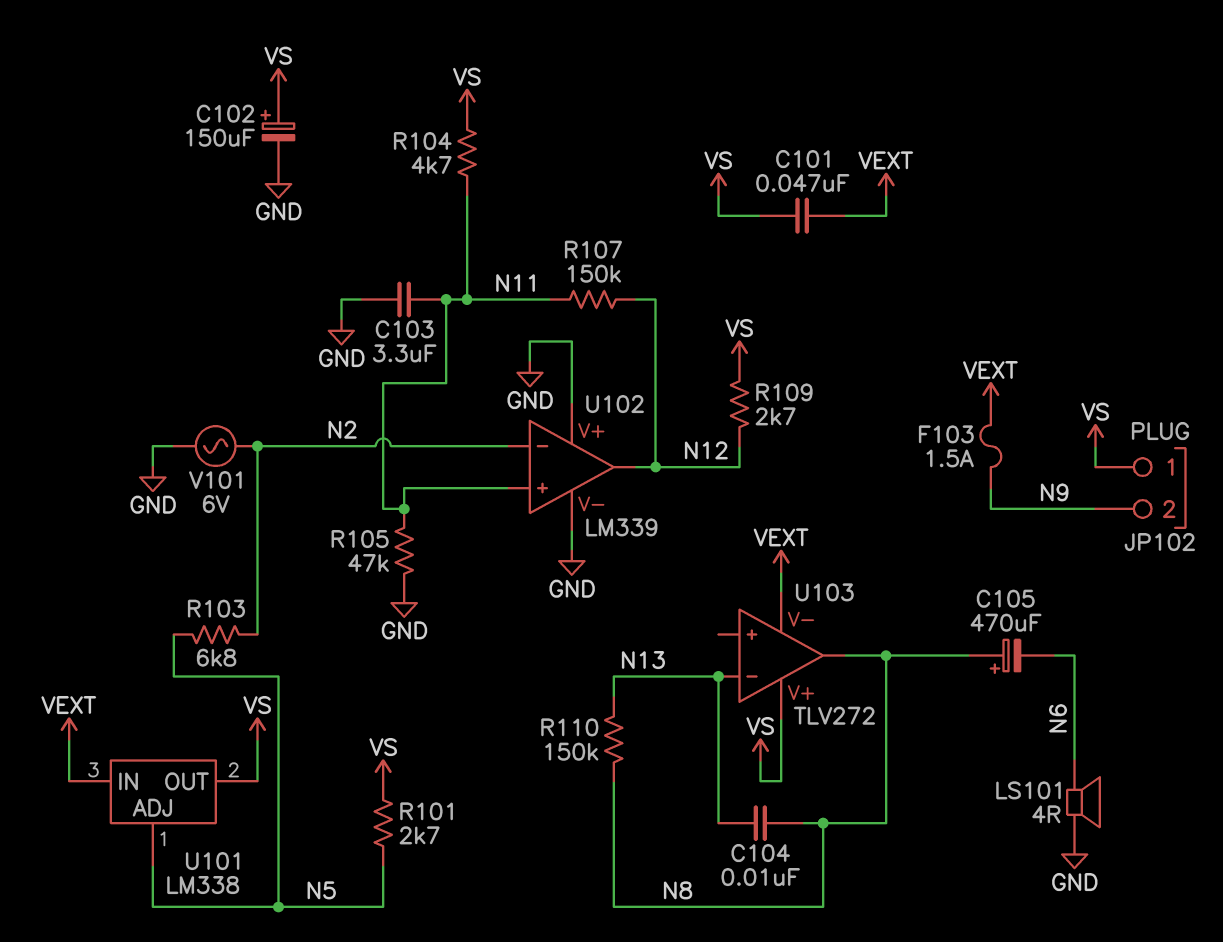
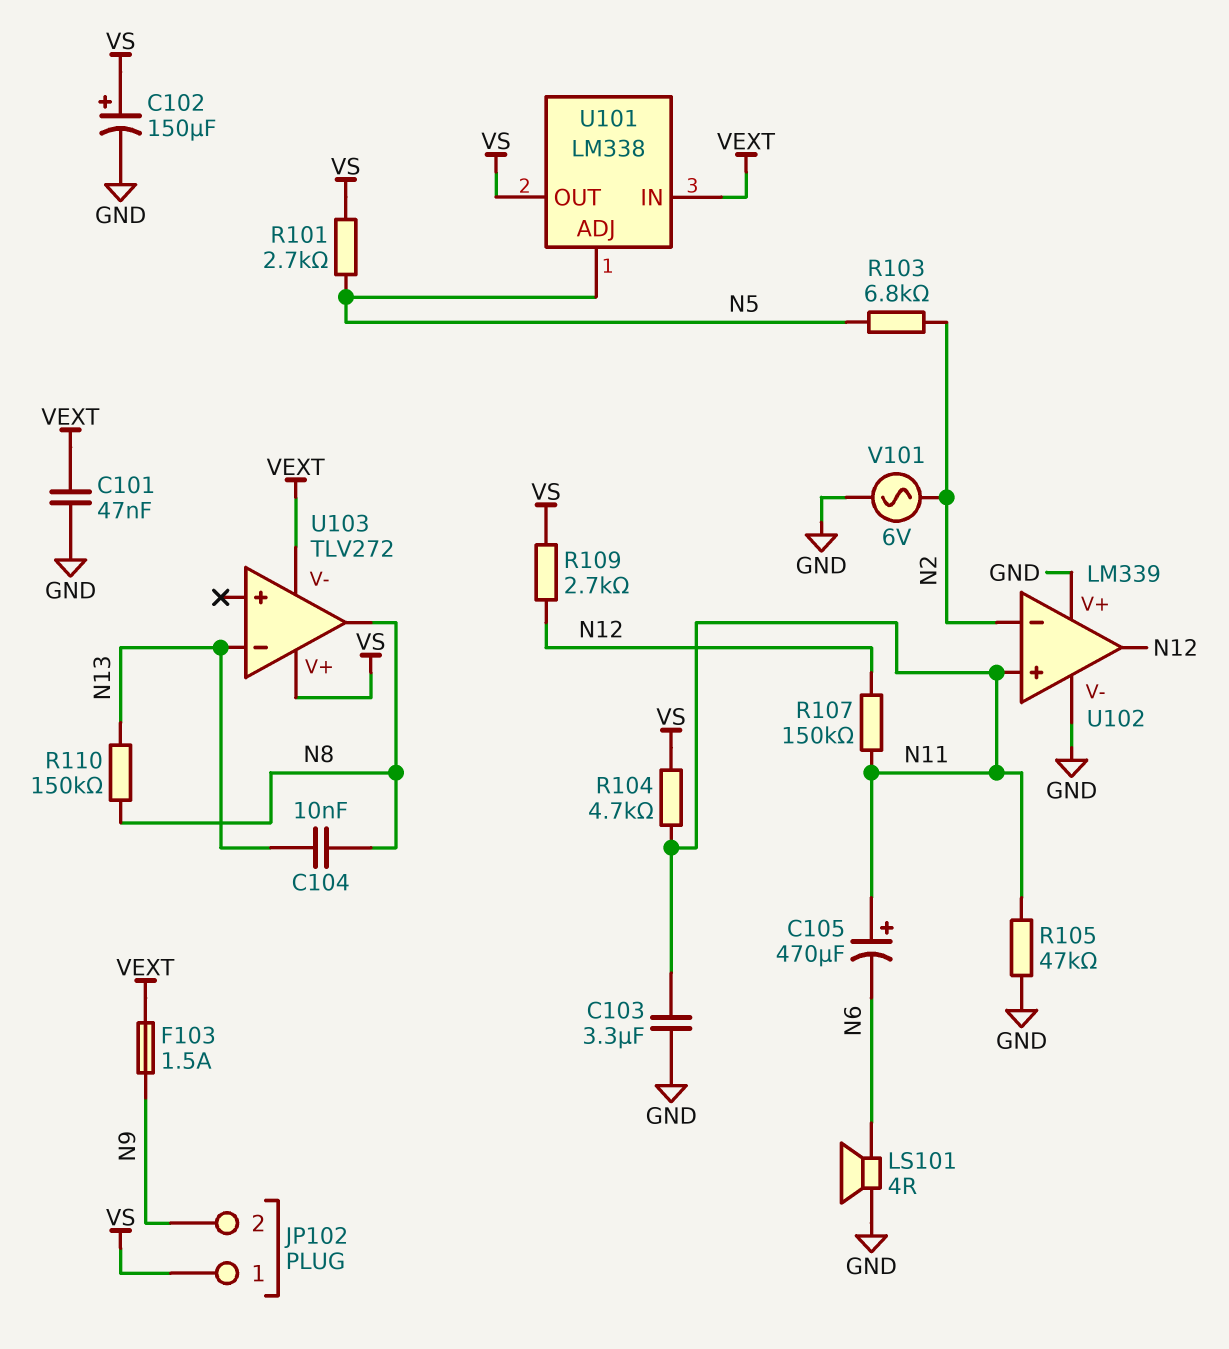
C101: 47nF (VEXT, VS) -> 47nF (GND, VEXT)
C105: 470uF (plus N8, minus N6) -> 470uF (plus N11, minus N6)

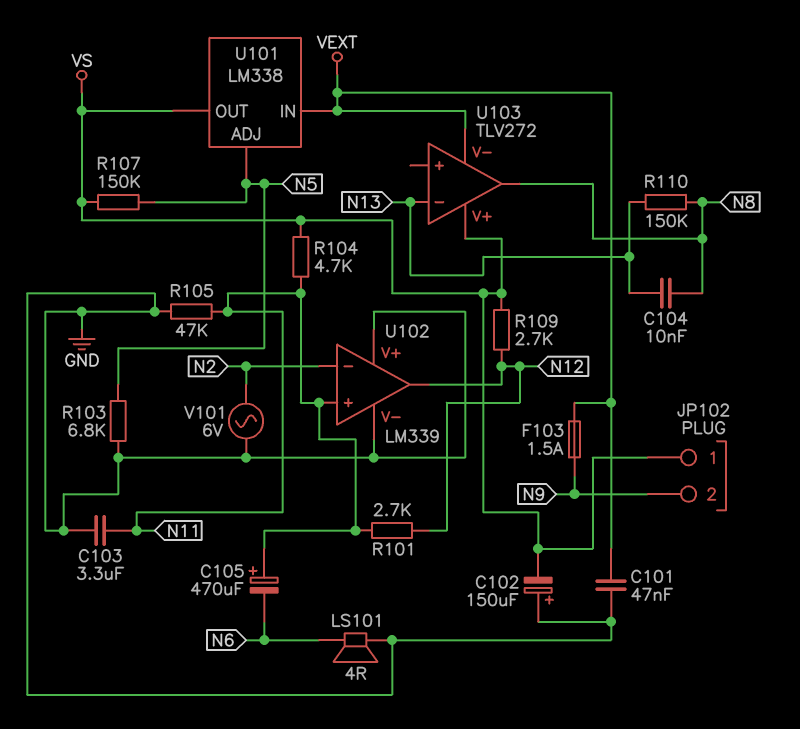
C102: 150uF (plus VS, minus GND) -> 150uF (plus GND, minus VS)
R101: 2.7k (N5, VS) -> 2.7k (N11, N12)
R103: 6.8k (N2, N5) -> 6.8k (GND, N5)
R107: 150k (N11, N12) -> 150k (N5, VS)

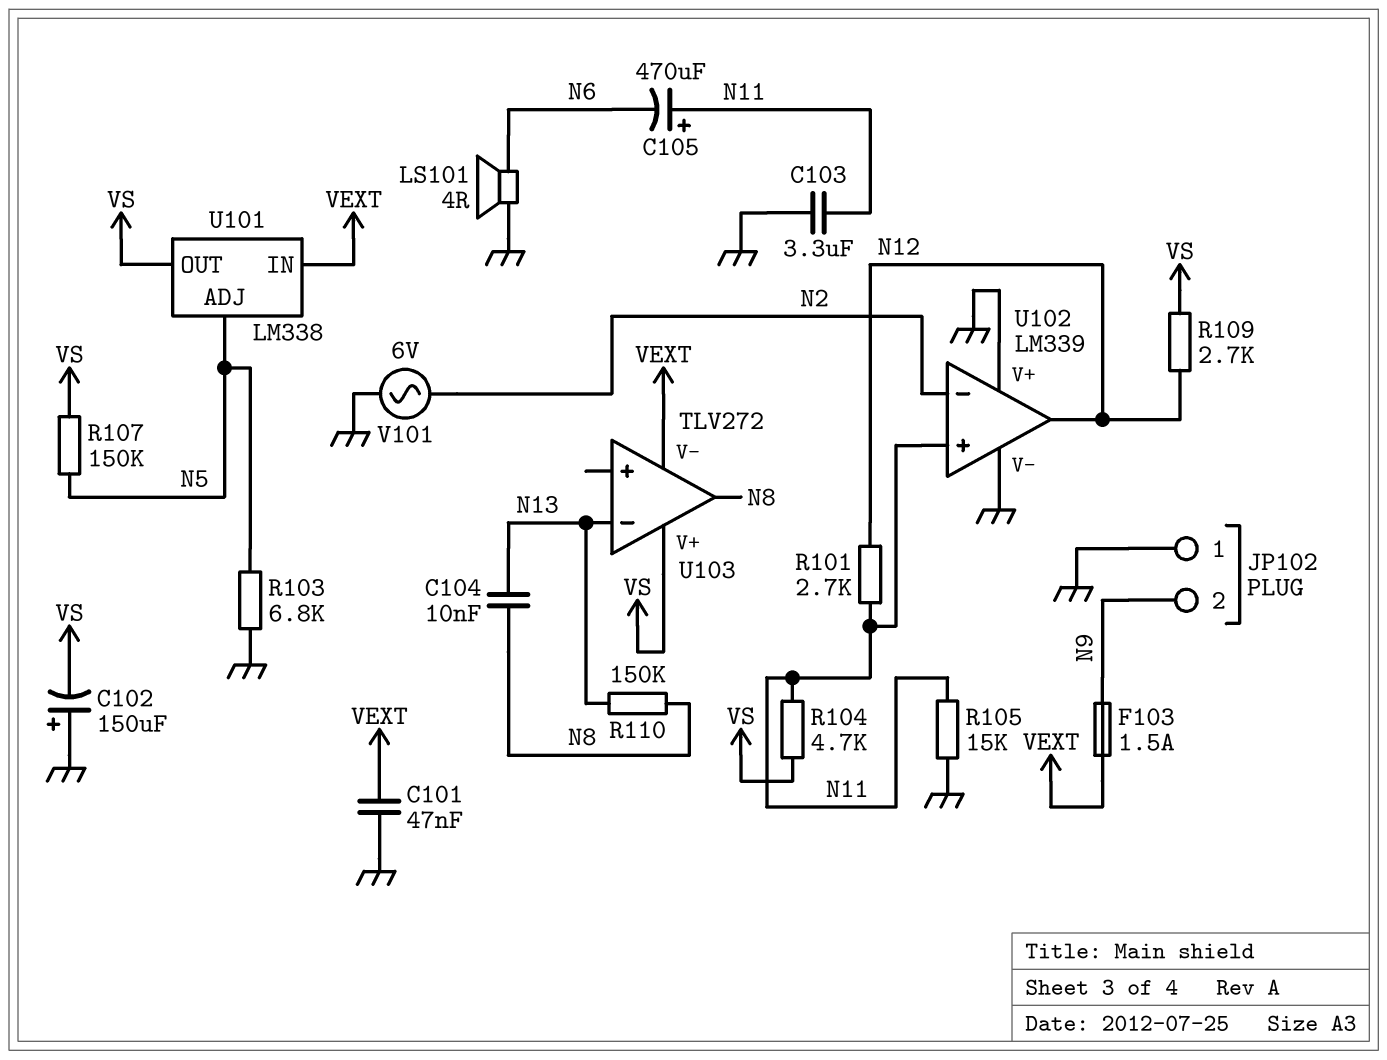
JP102 pin 1: VS -> GND
R105: 47k (GND, N11) -> 15k (GND, N11)

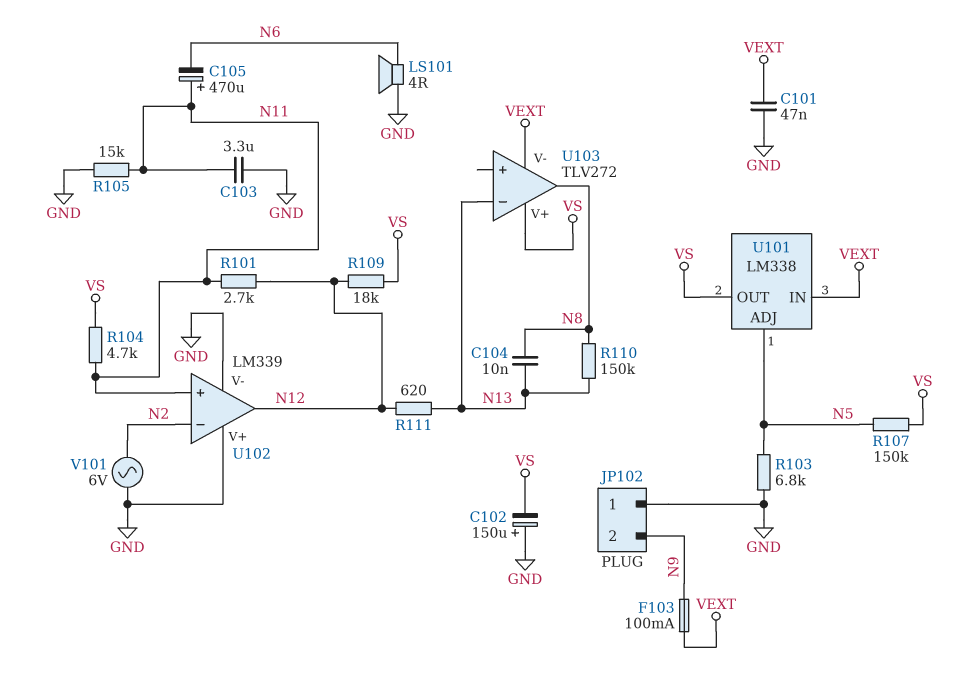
F103: 1.5A (N9, VEXT) -> 100mA (N9, VEXT)
R109: 2.7k (N12, VS) -> 18k (N12, VS)
R111: none -> 620 (N12, N13)

